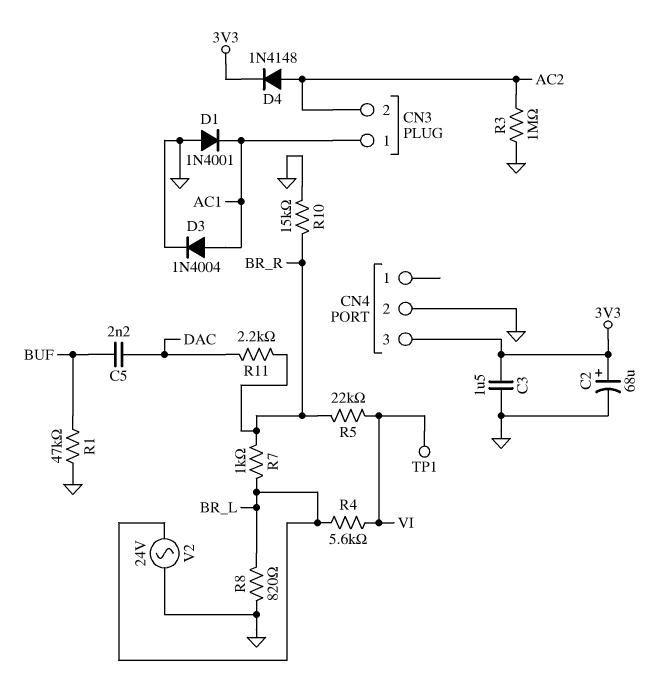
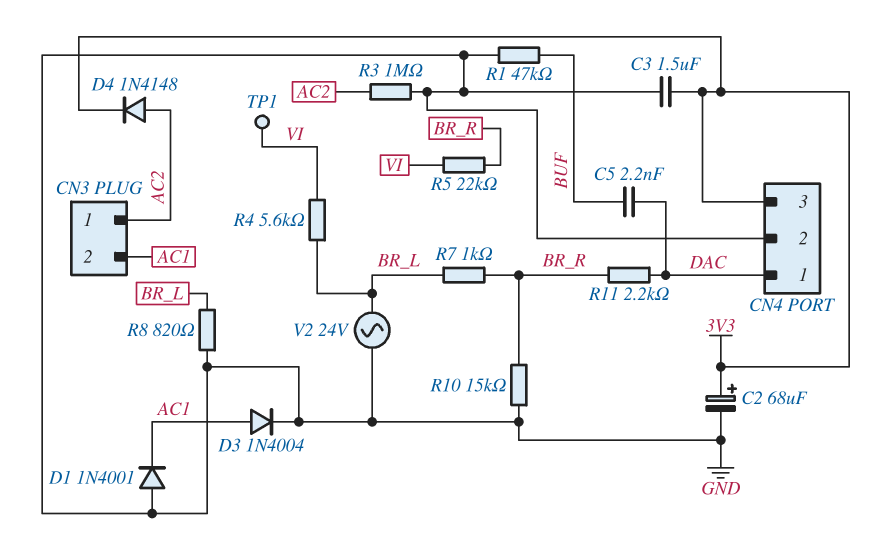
CN3 pin 1: AC1 -> AC2
CN3 pin 2: AC2 -> AC1
CN4 pin 1: none -> DAC

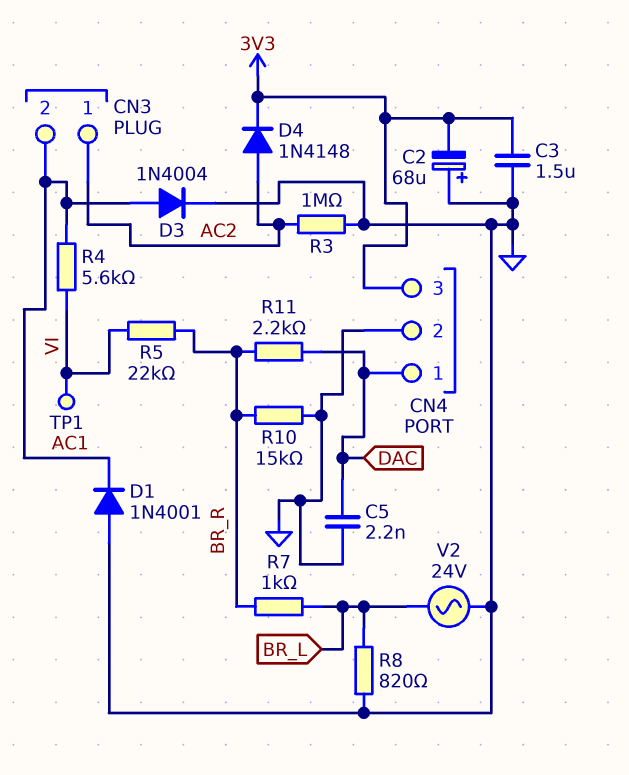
C2: 68uF (plus 3V3, minus GND) -> 68uF (plus GND, minus 3V3)
C5: 2.2nF (BUF, DAC) -> 2.2nF (DAC, GND)
R1: 47k (BUF, GND) -> none
R4: 5.6k (BR_L, VI) -> 5.6k (AC1, VI)

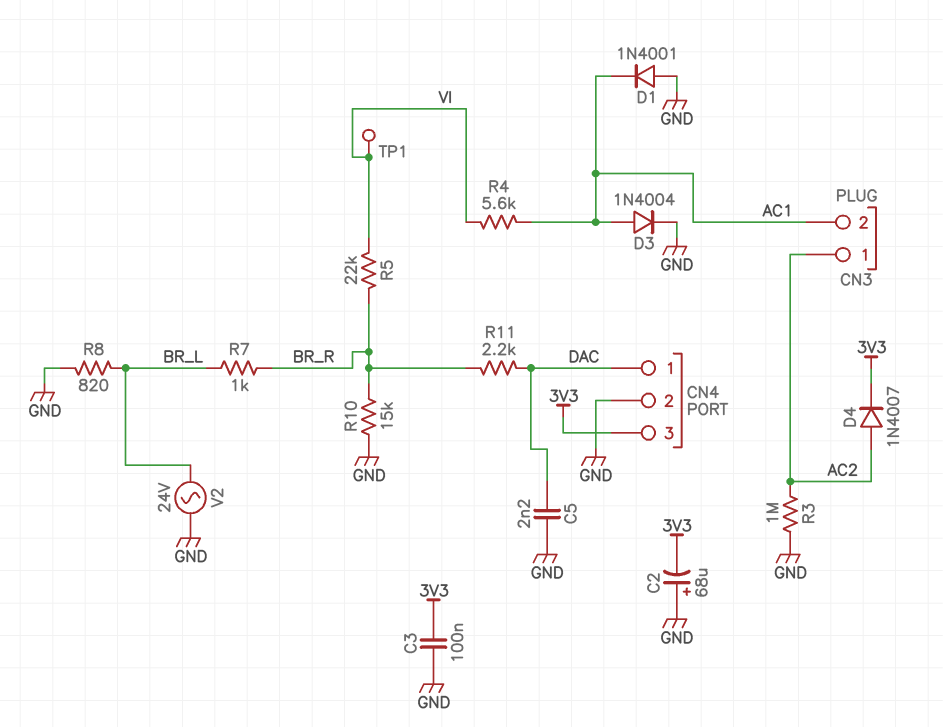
C3: 1.5uF (3V3, GND) -> 100nF (3V3, GND)
D4: diode 1N4148 (A AC2, K 3V3) -> diode 1N4007 (A AC2, K 3V3)

